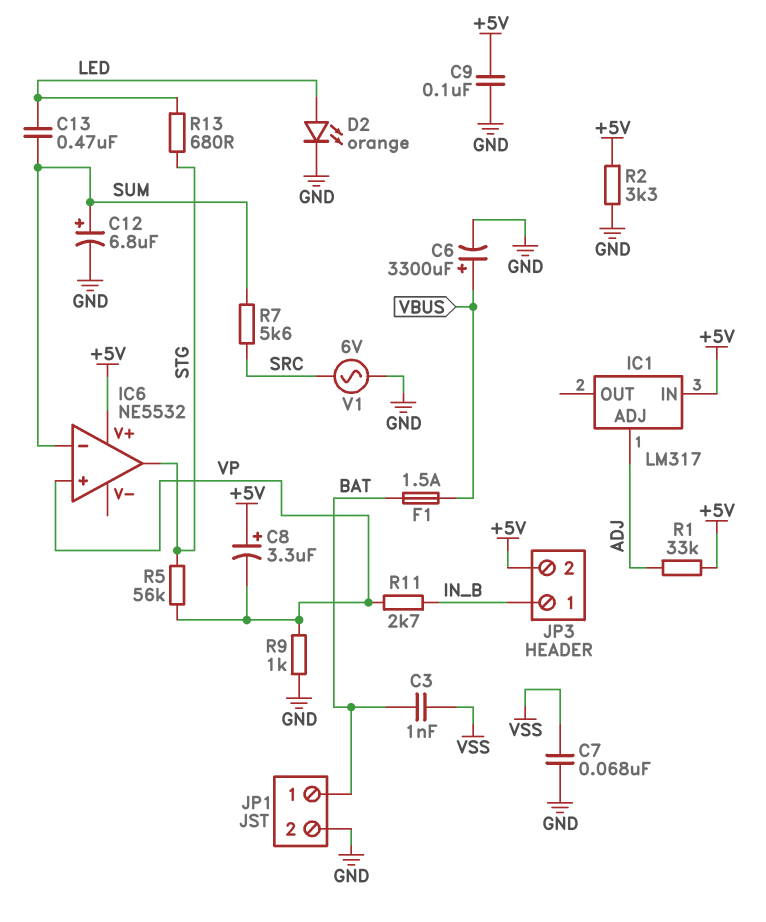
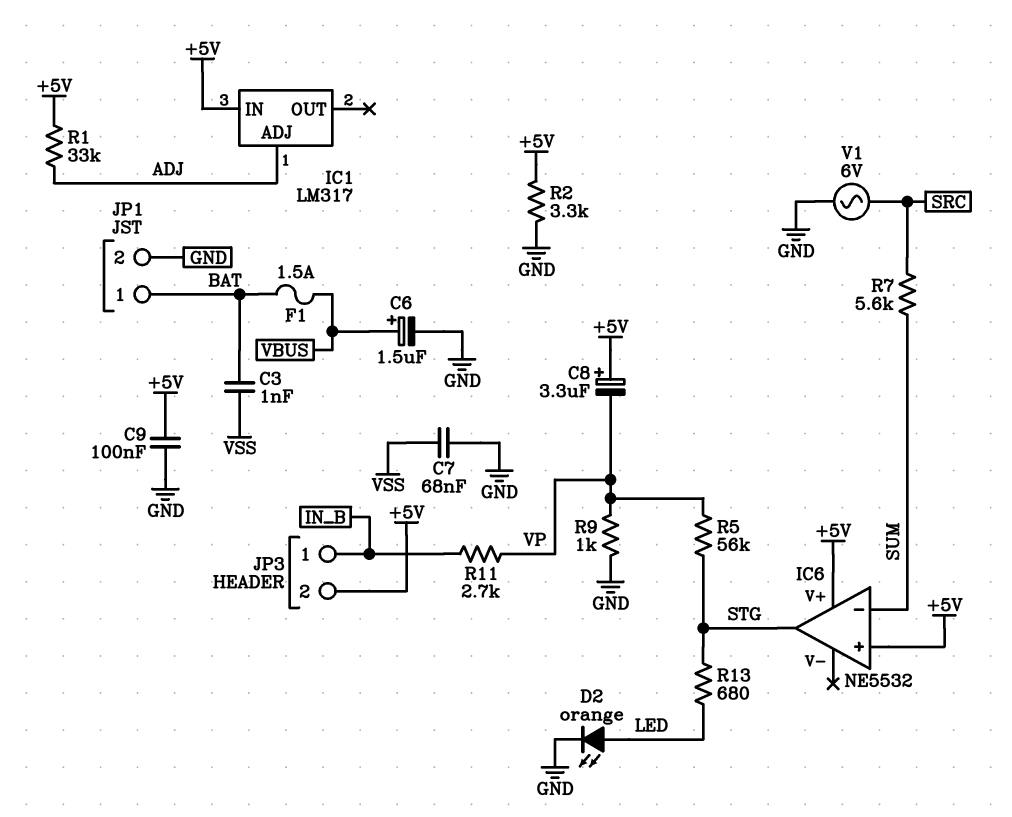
C6: 3300uF (plus VBUS, minus GND) -> 1.5uF (plus VBUS, minus GND)
C12: 6.8uF (plus SUM, minus GND) -> none
C13: 470nF (LED, SUM) -> none
IC6 pin in+: VP -> +5V

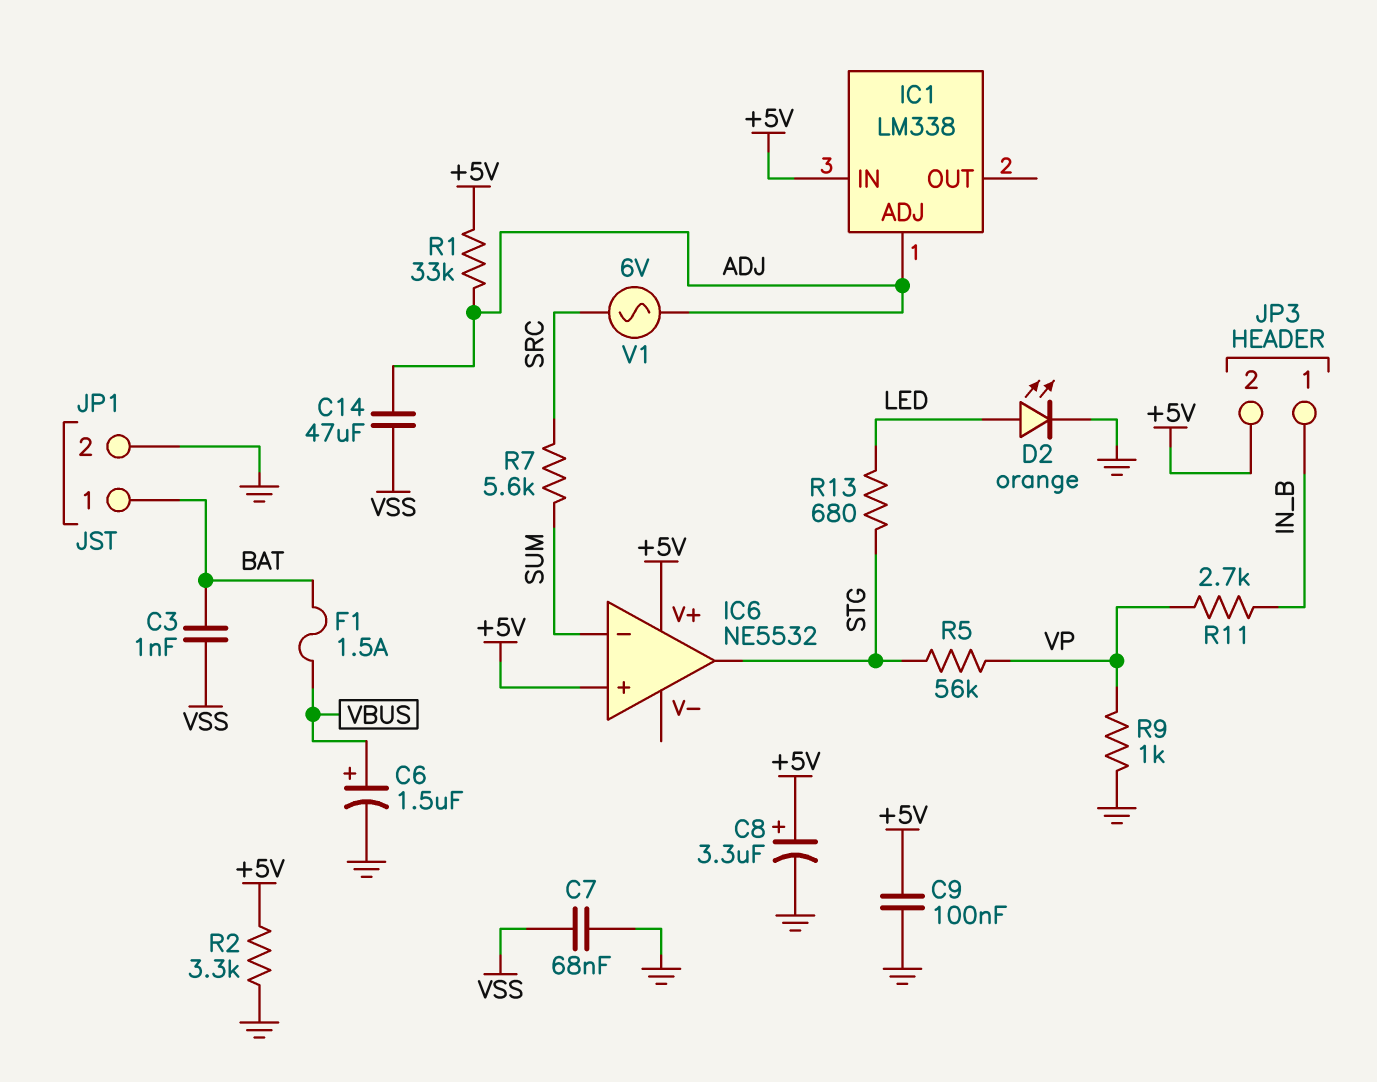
C8: 3.3uF (plus +5V, minus VP) -> 3.3uF (plus +5V, minus GND)
C14: none -> 47uF (ADJ, VSS)
IC1: LM317 -> LM338
V1: AC 6V (GND, SRC) -> AC 6V (ADJ, SRC)

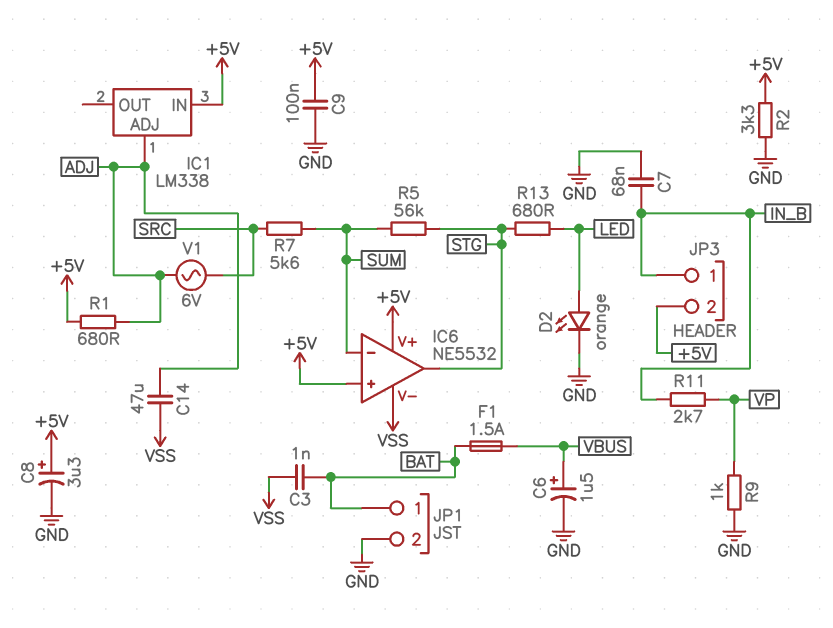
C7: 68nF (GND, VSS) -> 68nF (GND, IN_B)
IC6 pin V-: none -> VSS
R1: 33k (+5V, ADJ) -> 680 (+5V, ADJ)
R5: 56k (STG, VP) -> 56k (STG, SUM)

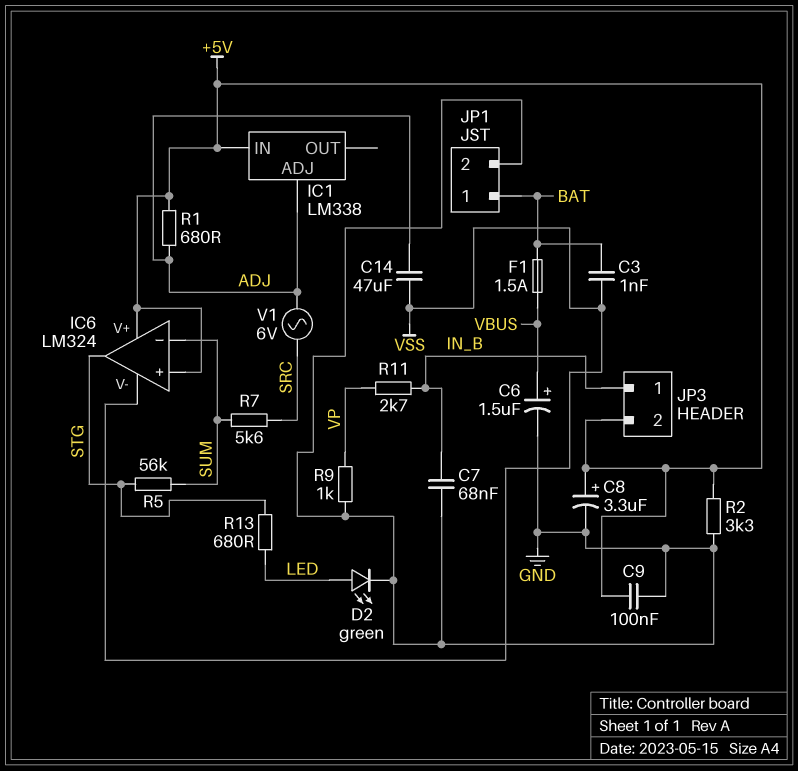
D2: LED orange (A LED, K GND) -> LED green (A LED, K GND)
IC6: NE5532 -> LM324

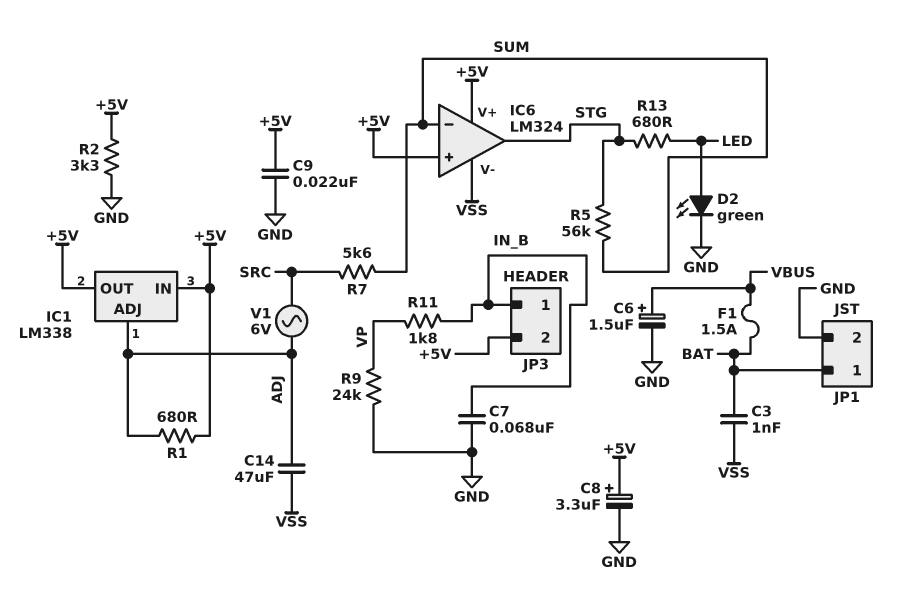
C9: 100nF (+5V, GND) -> 22nF (+5V, GND)
IC1 pin OUT: none -> +5V
R9: 1k (GND, VP) -> 24k (GND, VP)
R11: 2.7k (IN_B, VP) -> 1.8k (IN_B, VP)

